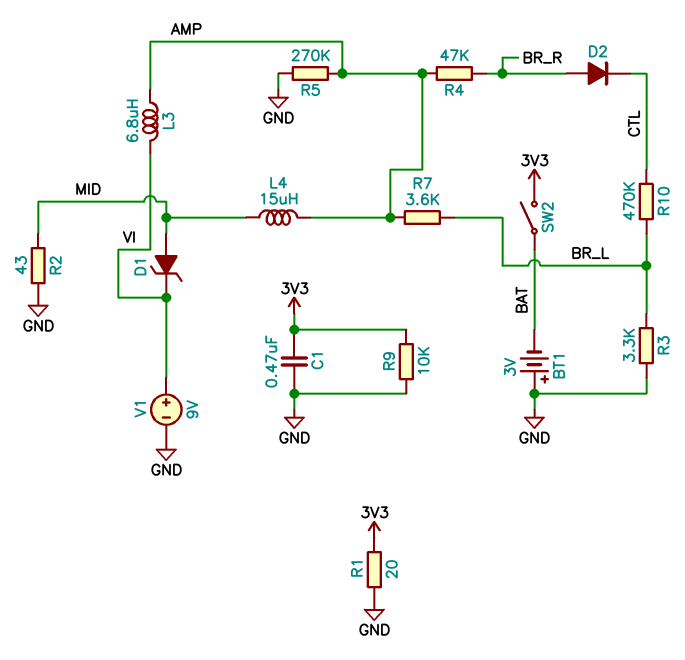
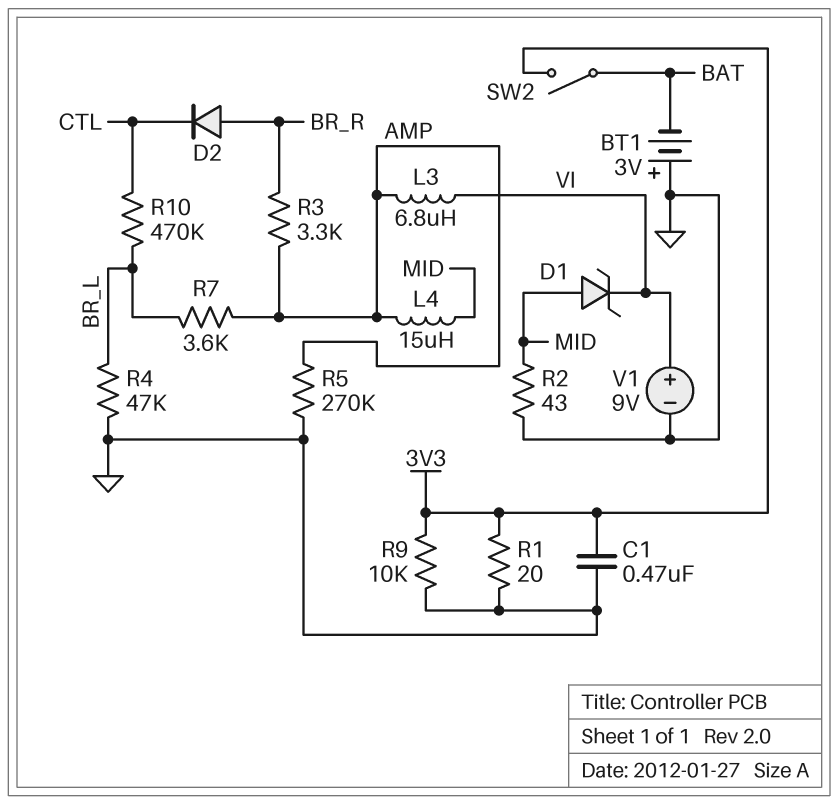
R3: 3.3k (BR_L, GND) -> 3.3k (AMP, BR_R)
R4: 47k (AMP, BR_R) -> 47k (BR_L, GND)

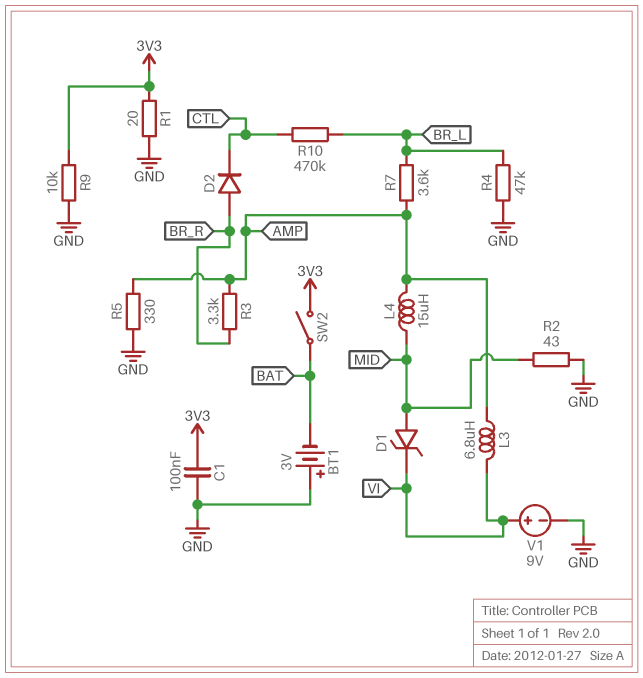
C1: 470nF (3V3, GND) -> 100nF (3V3, GND)
R5: 270k (AMP, GND) -> 330 (AMP, GND)

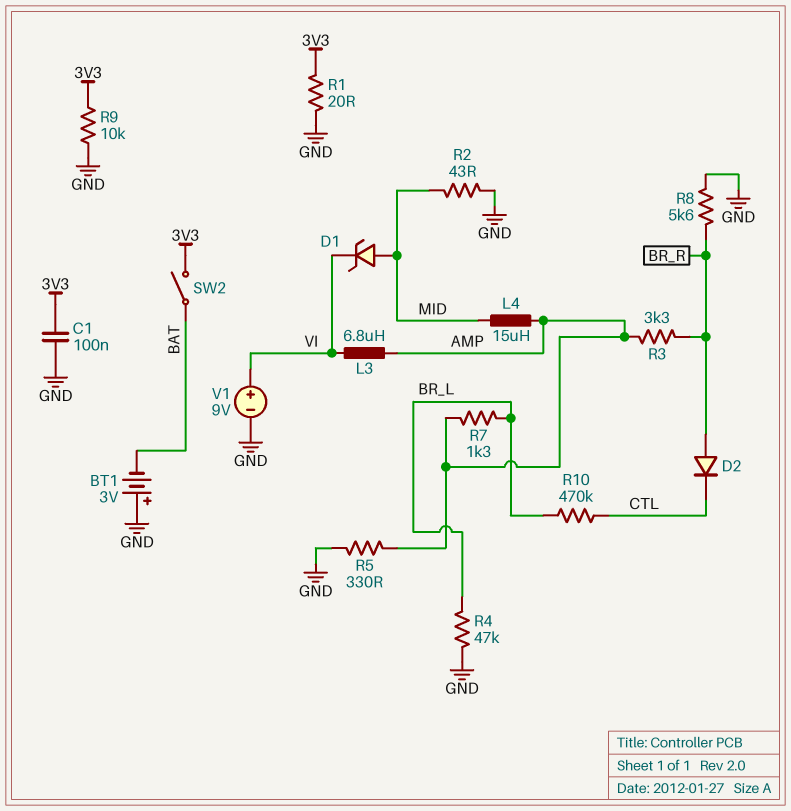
R7: 3.6k (AMP, BR_L) -> 1.3k (AMP, BR_L)
R8: none -> 5.6k (BR_R, GND)

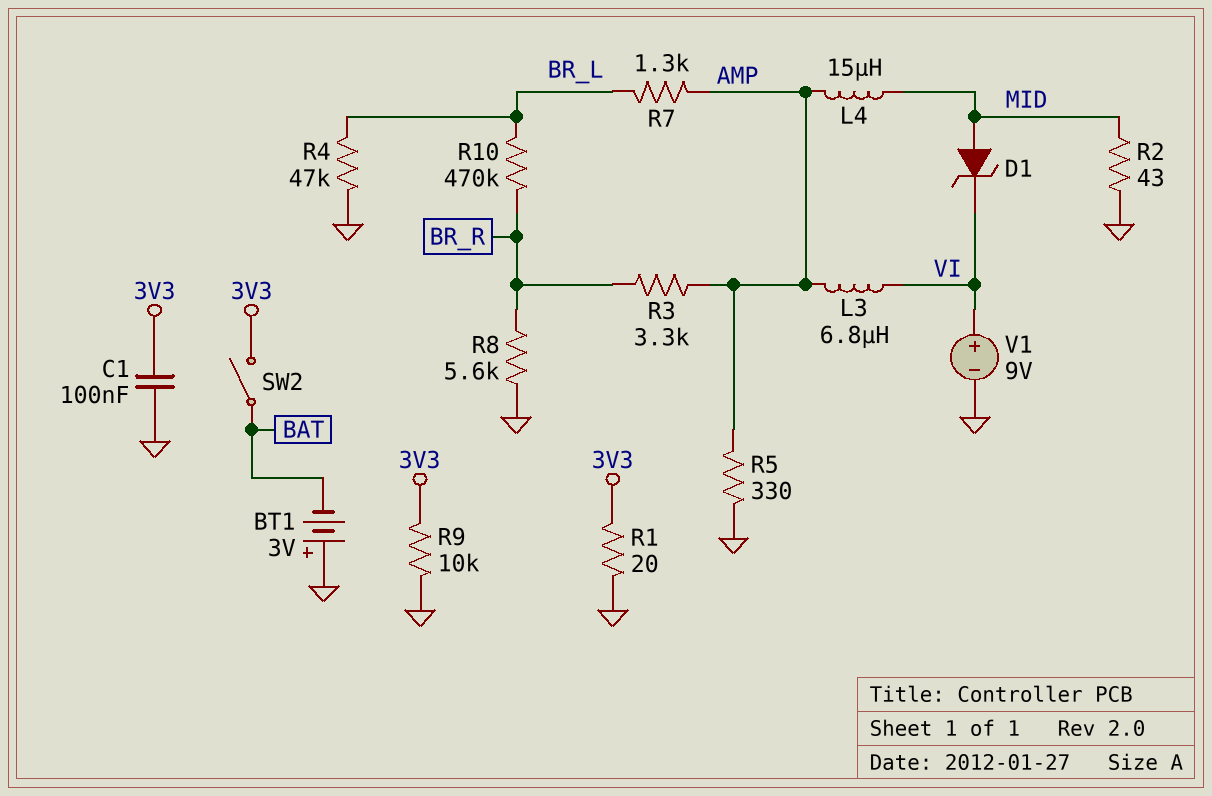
D2: diode (A BR_R, K CTL) -> none
R10: 470k (BR_L, CTL) -> 470k (BR_L, BR_R)

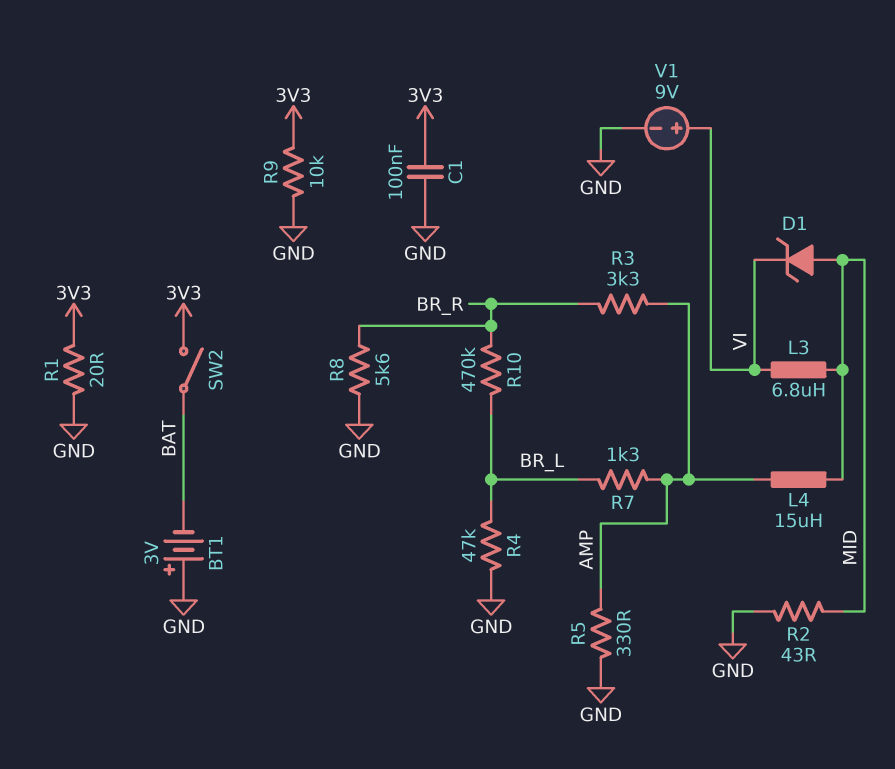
L3: 6.8uH (AMP, VI) -> 6.8uH (MID, VI)

